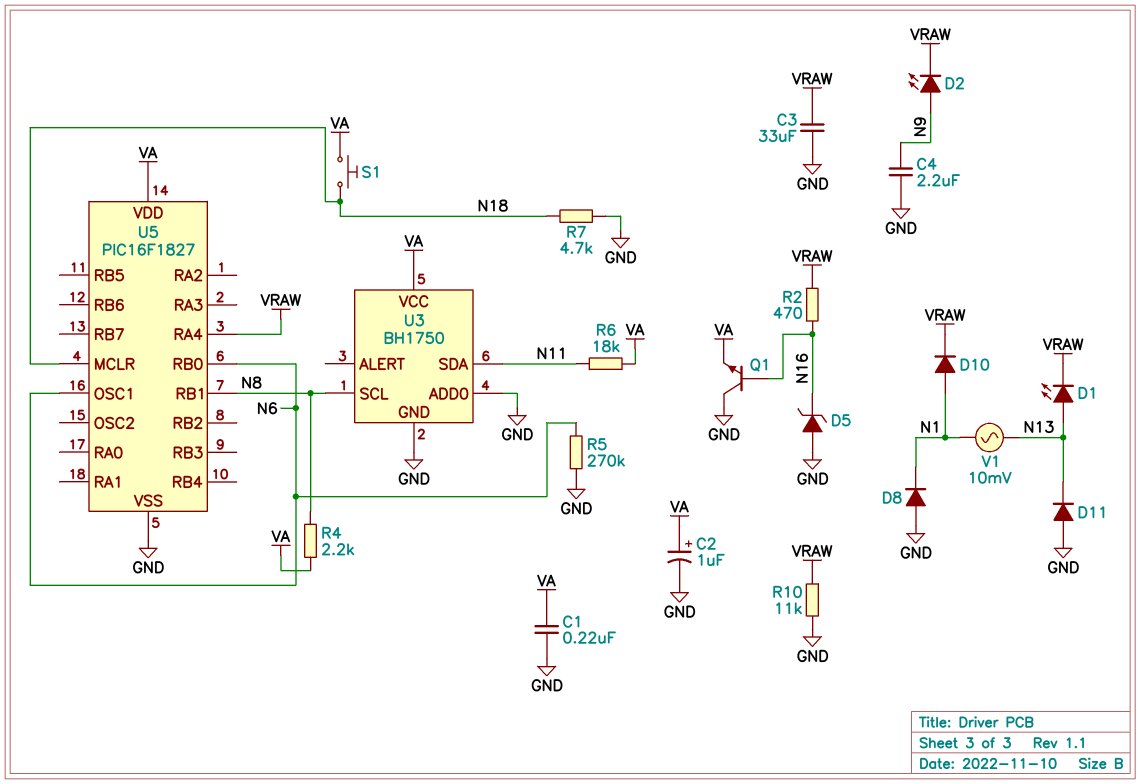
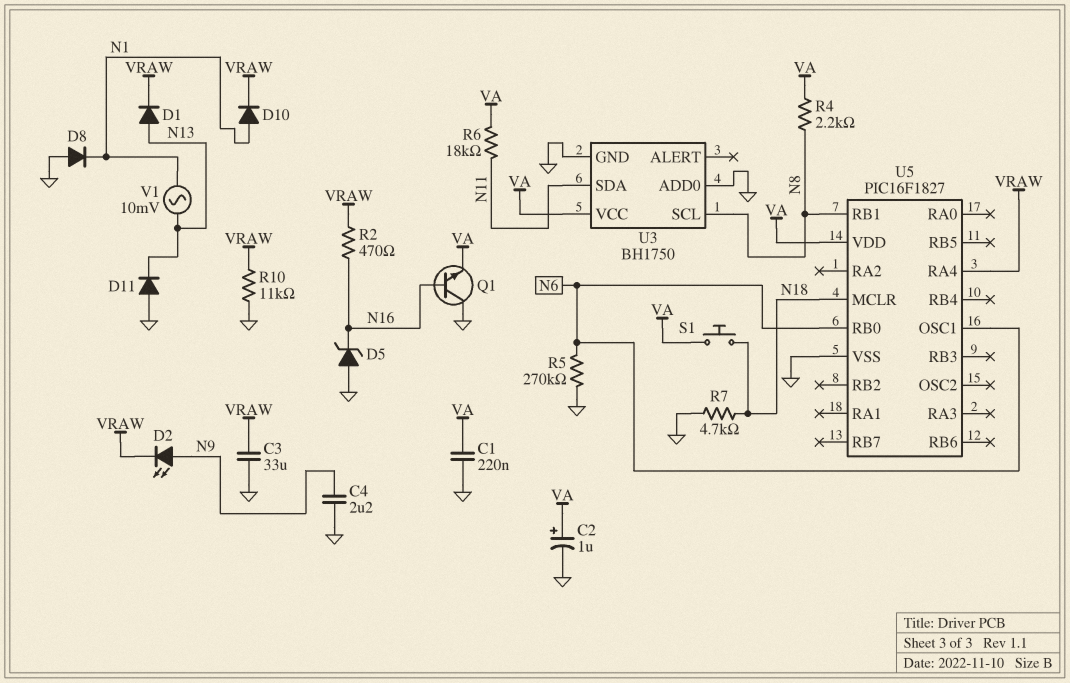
D1: LED (A N13, K VRAW) -> diode (A N13, K VRAW)

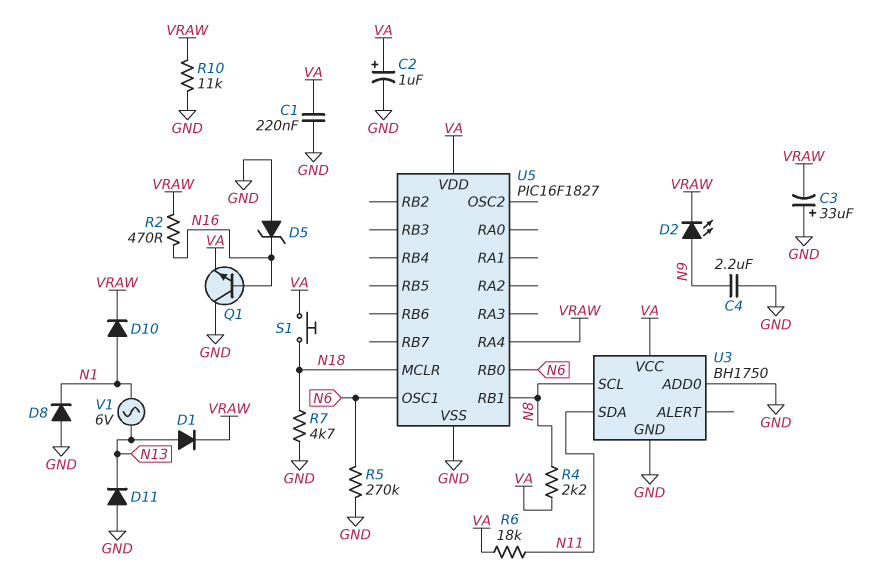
C3: 33uF (GND, VRAW) -> 33uF (plus GND, minus VRAW)
V1: AC 10mV (N1, N13) -> AC 6V (N1, N13)

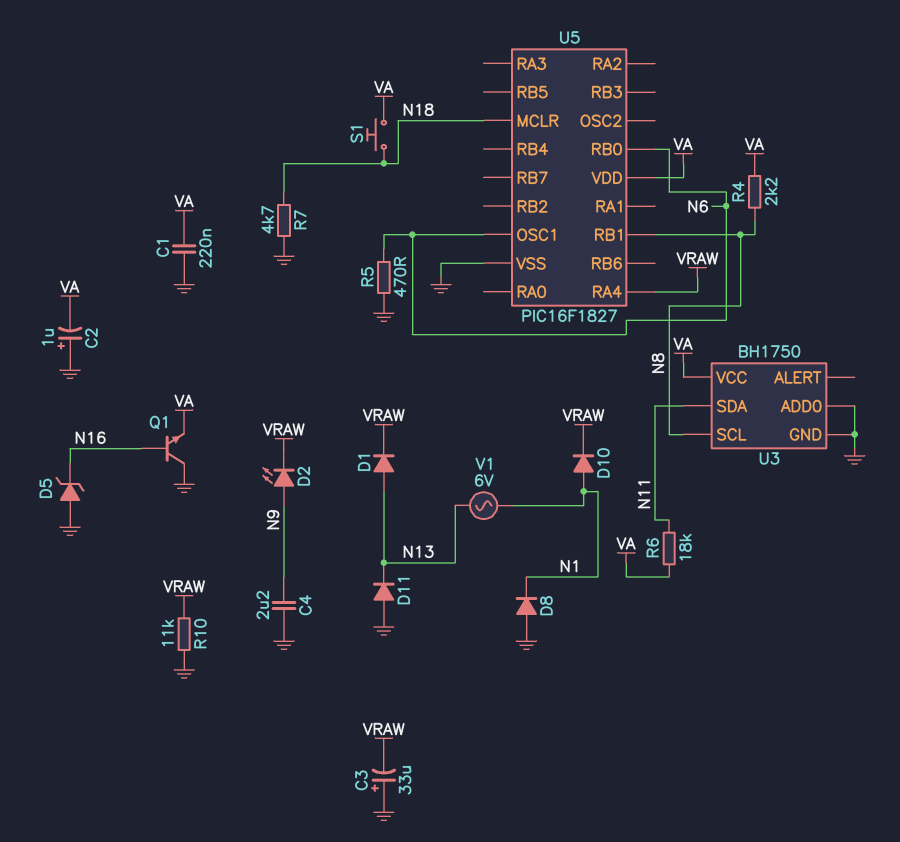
C2: 1uF (plus VA, minus GND) -> 1uF (plus GND, minus VA)
R2: 470 (N16, VRAW) -> none
R5: 270k (GND, N6) -> 470 (GND, N6)

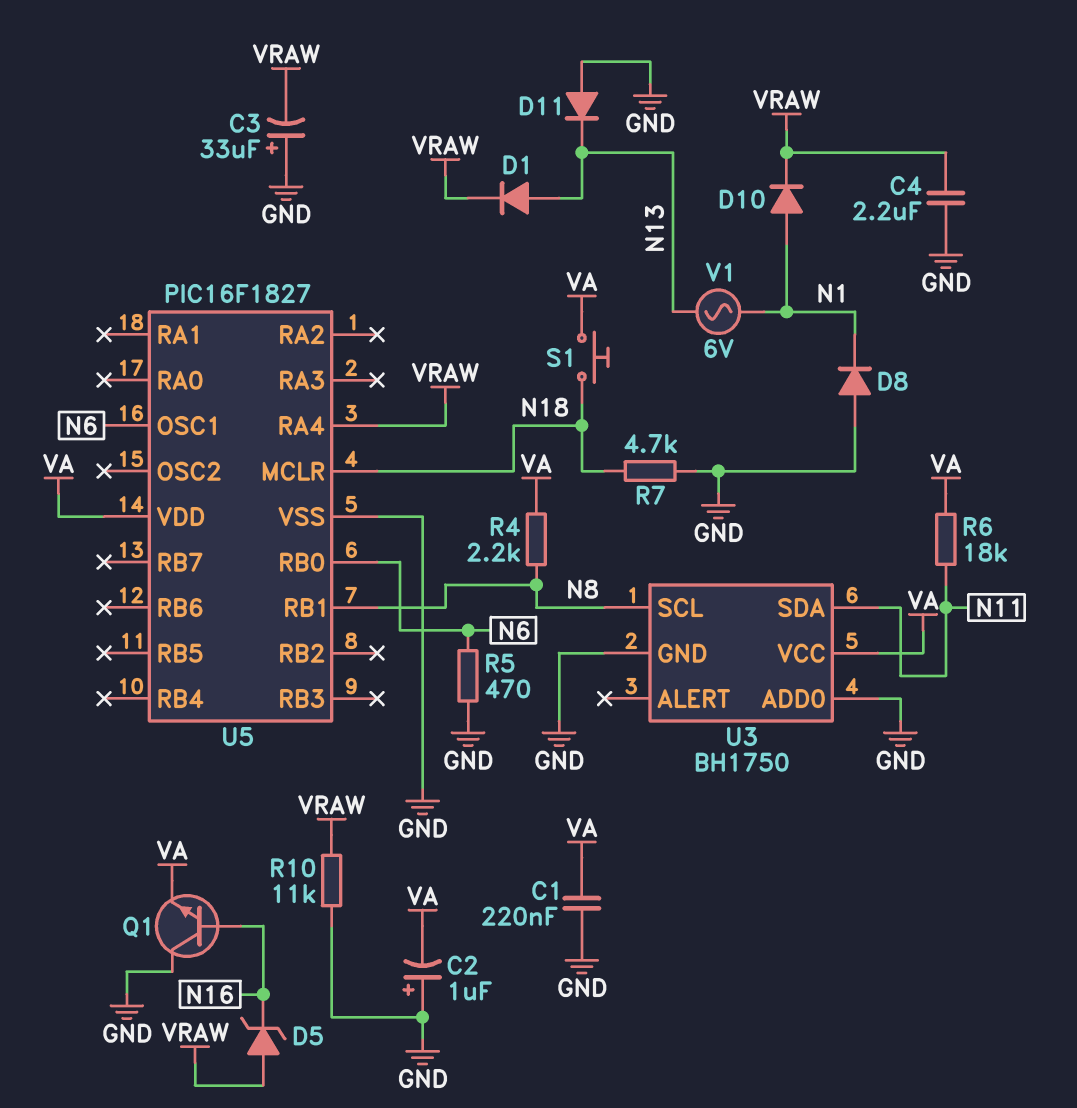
C4: 2.2uF (GND, N9) -> 2.2uF (GND, VRAW)
D2: LED (A N9, K VRAW) -> none
D5: zener (A GND, K N16) -> zener (A VRAW, K N16)

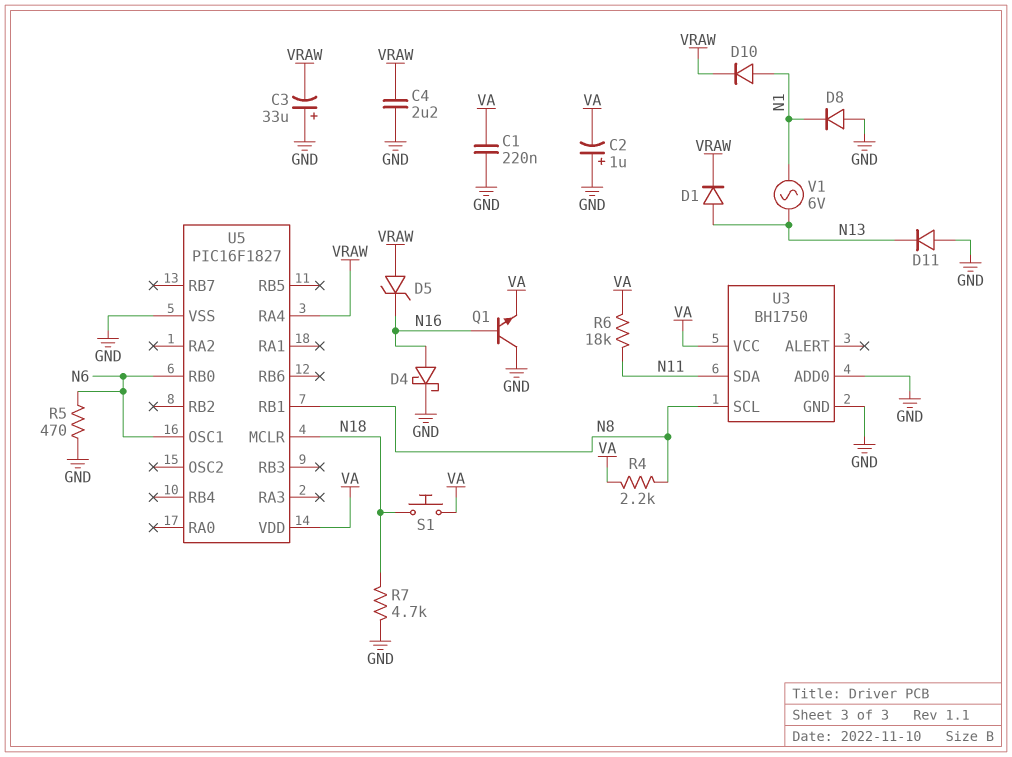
D4: none -> schottky (A N16, K GND)
R10: 11k (GND, VRAW) -> none

